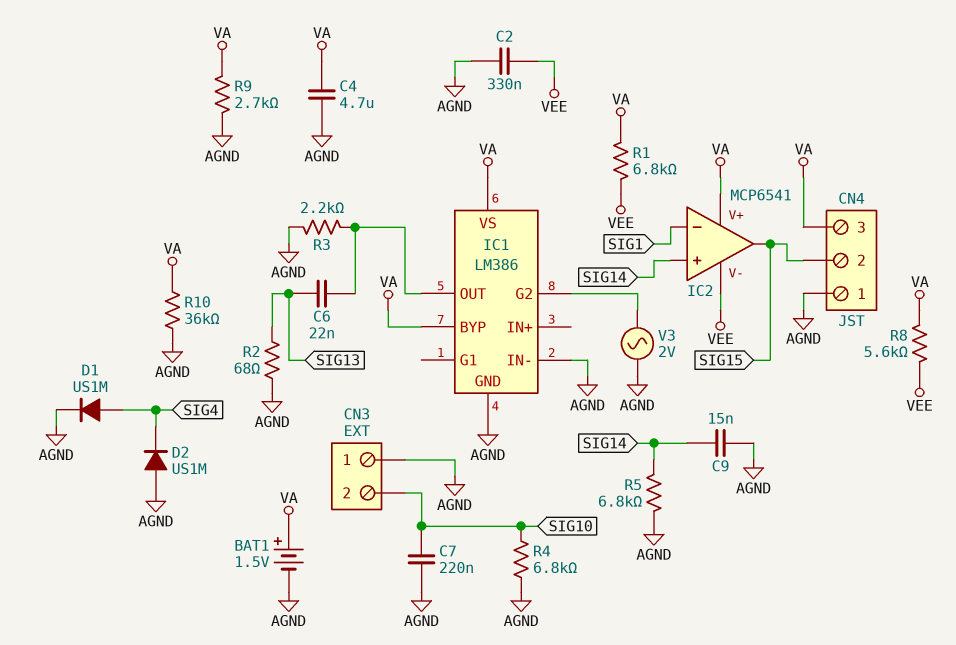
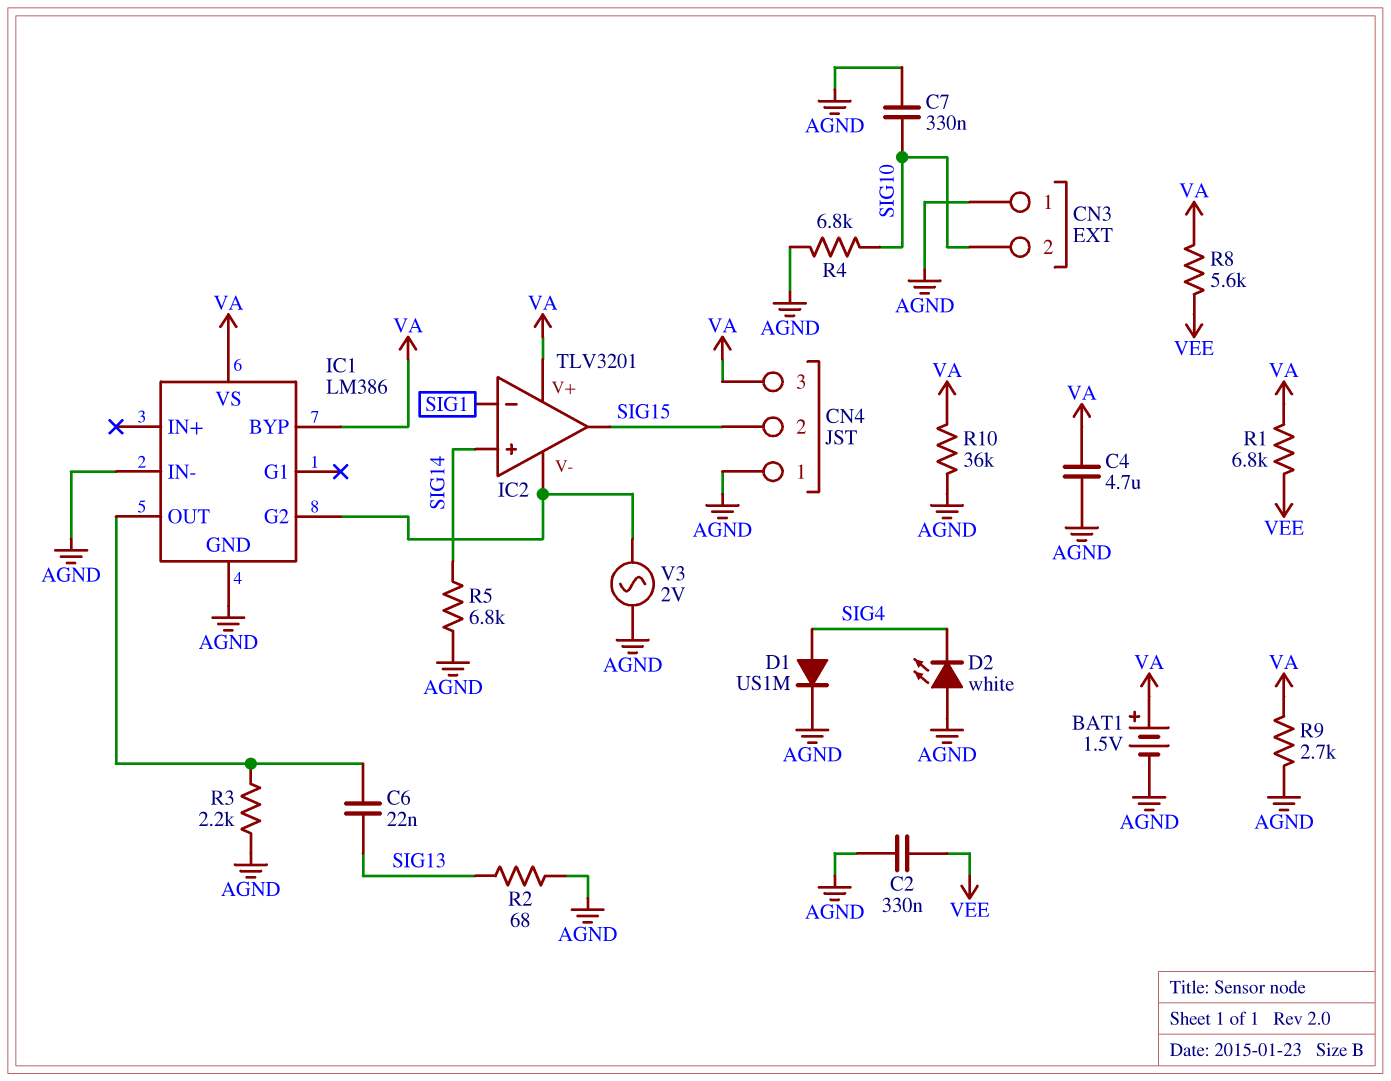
C7: 220nF (AGND, SIG10) -> 330nF (AGND, SIG10)
C9: 15nF (AGND, SIG14) -> none
D2: diode US1M (A AGND, K SIG4) -> LED white (A AGND, K SIG4)
IC2: MCP6541 -> TLV3201
IC2 pin V-: VEE -> IC1/G2

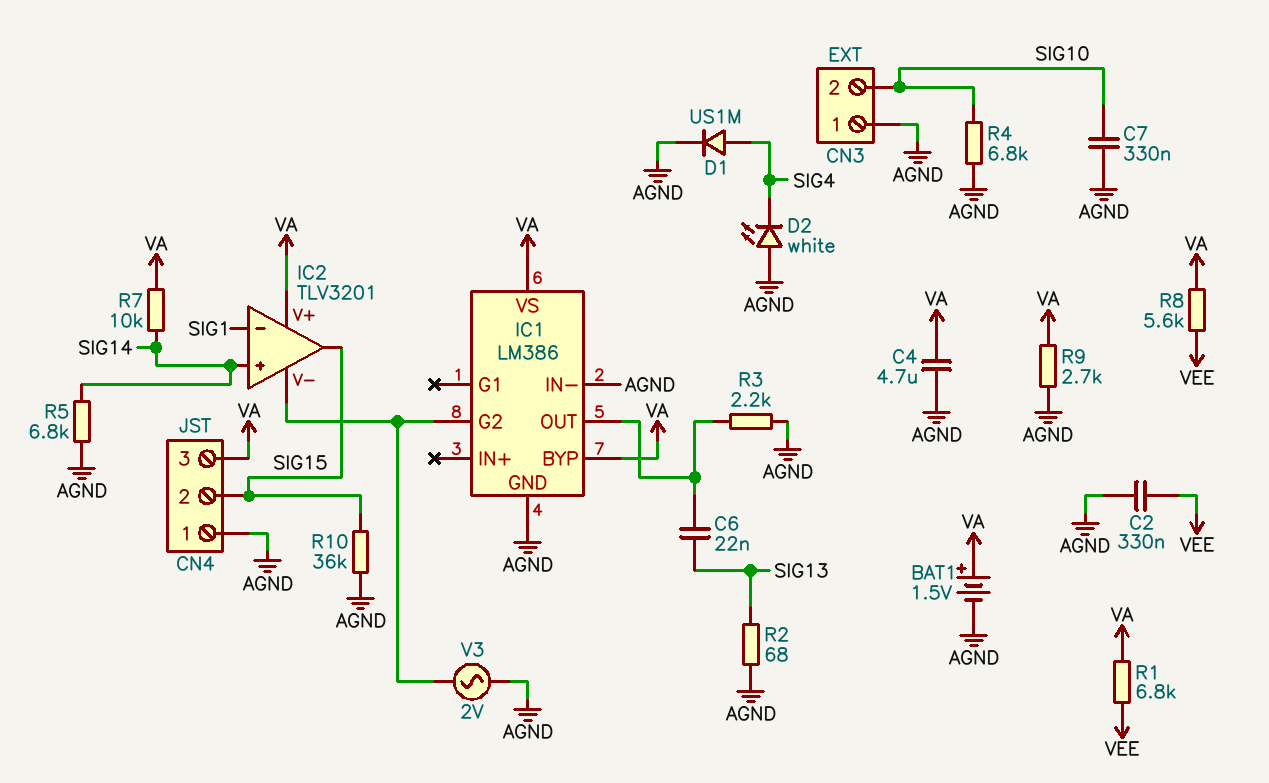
R7: none -> 10k (SIG14, VA)
R10: 36k (AGND, VA) -> 36k (AGND, SIG15)

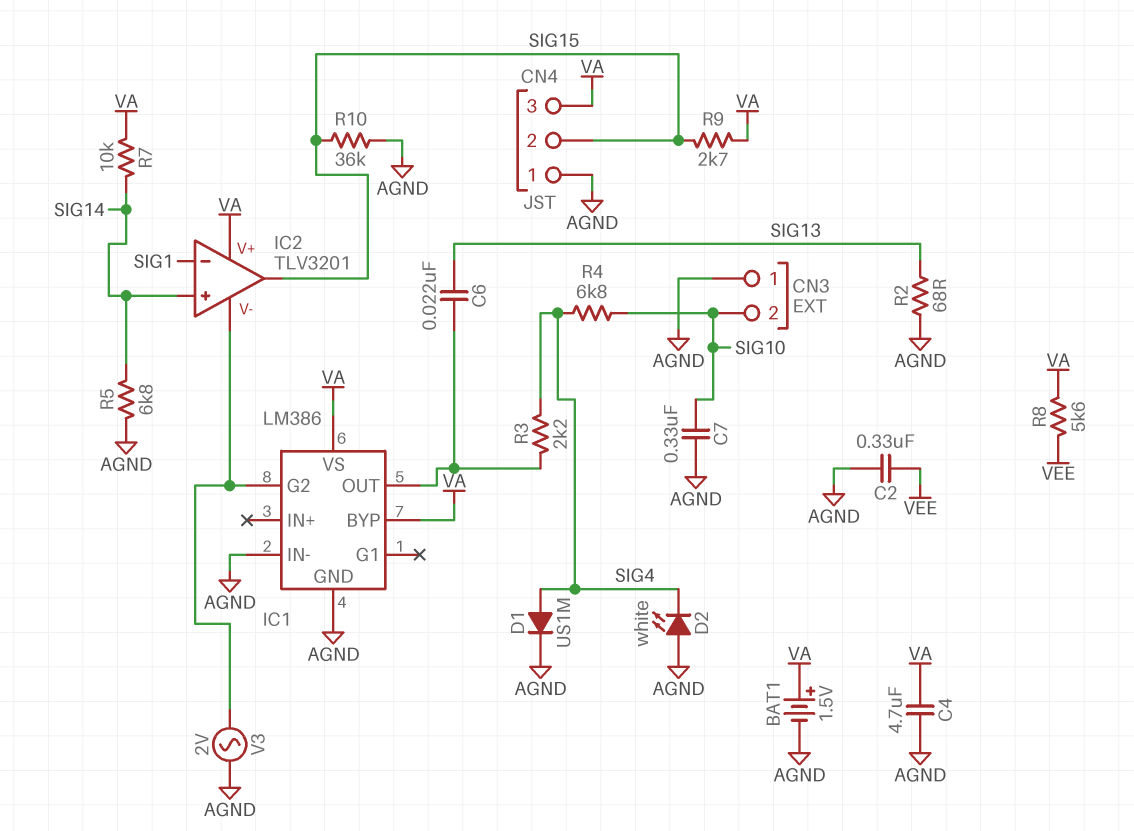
R1: 6.8k (VA, VEE) -> none
R3: 2.2k (AGND, IC1/OUT) -> 2.2k (IC1/OUT, SIG4)
R4: 6.8k (AGND, SIG10) -> 6.8k (SIG4, SIG10)
R9: 2.7k (AGND, VA) -> 2.7k (SIG15, VA)

